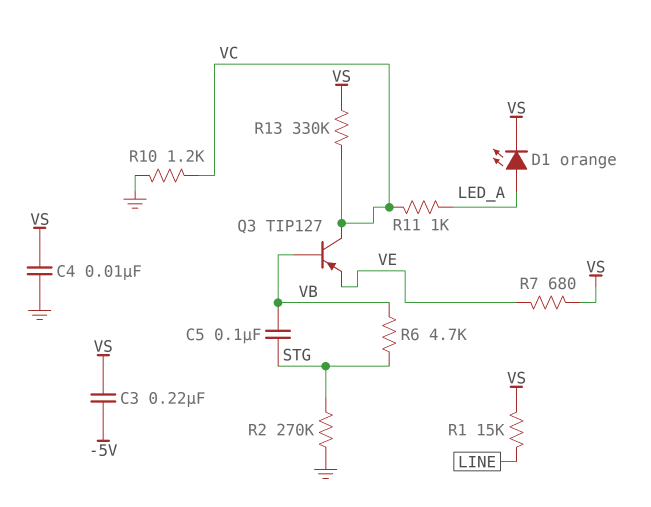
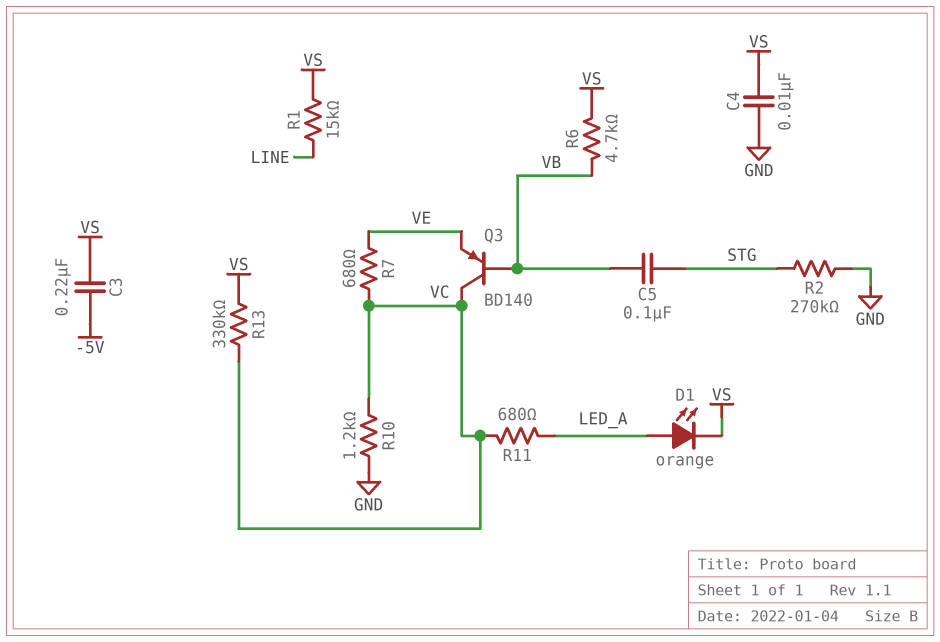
Q3: PNP TIP127 (B VB, C VC, E VE) -> PNP BD140 (B VB, C VC, E VE)
R6: 4.7k (STG, VB) -> 4.7k (VB, VS)
R7: 680 (VE, VS) -> 680 (VC, VE)
R11: 1k (LED_A, VC) -> 680 (LED_A, VC)

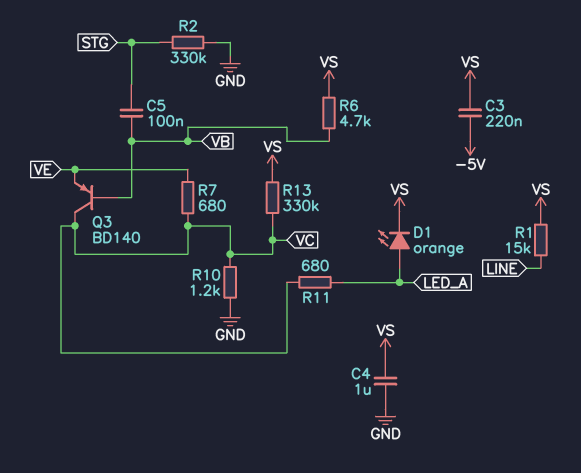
C4: 10nF (GND, VS) -> 1uF (GND, VS)
R2: 270k (GND, STG) -> 330k (GND, STG)

